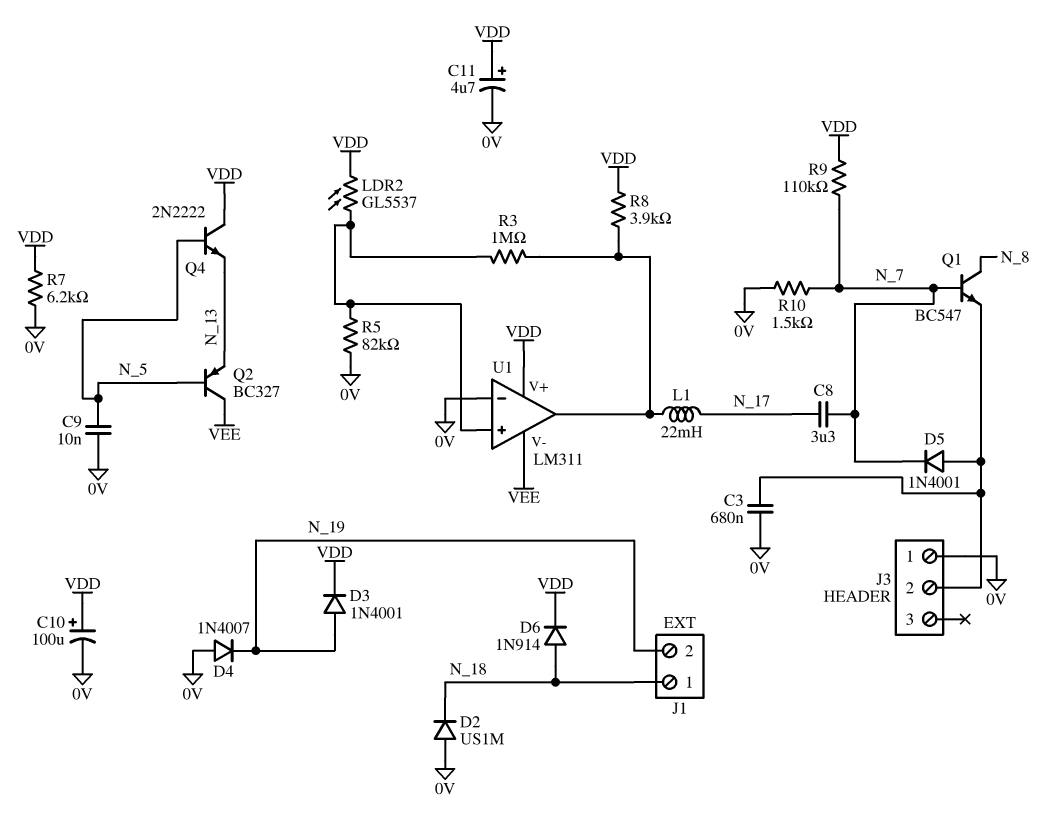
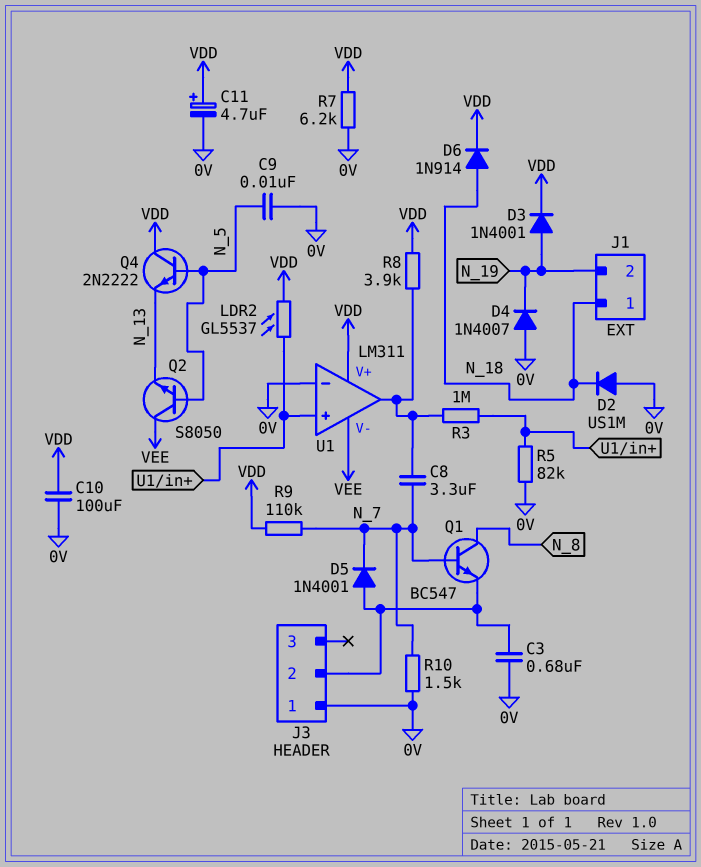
C8: 3.3uF (N_7, N_17) -> 3.3uF (N_7, U1/out)
C10: 100uF (plus VDD, minus 0V) -> 100uF (0V, VDD)
L1: 22mH (N_17, U1/out) -> none
Q2: PNP BC327 (B N_5, C VEE, E N_13) -> NPN S8050 (B N_5, C VEE, E N_13)

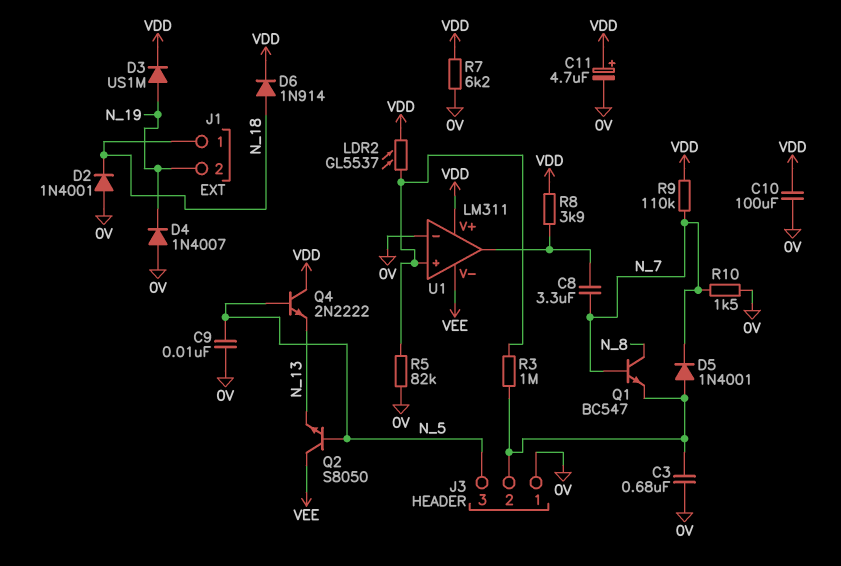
D2: diode US1M (A 0V, K N_18) -> diode 1N4001 (A 0V, K N_18)
D3: diode 1N4001 (A N_19, K VDD) -> diode US1M (A N_19, K VDD)
J3 pin 3: none -> N_5
R3: 1M (U1/in+, U1/out) -> 1M (J3/2, U1/in+)

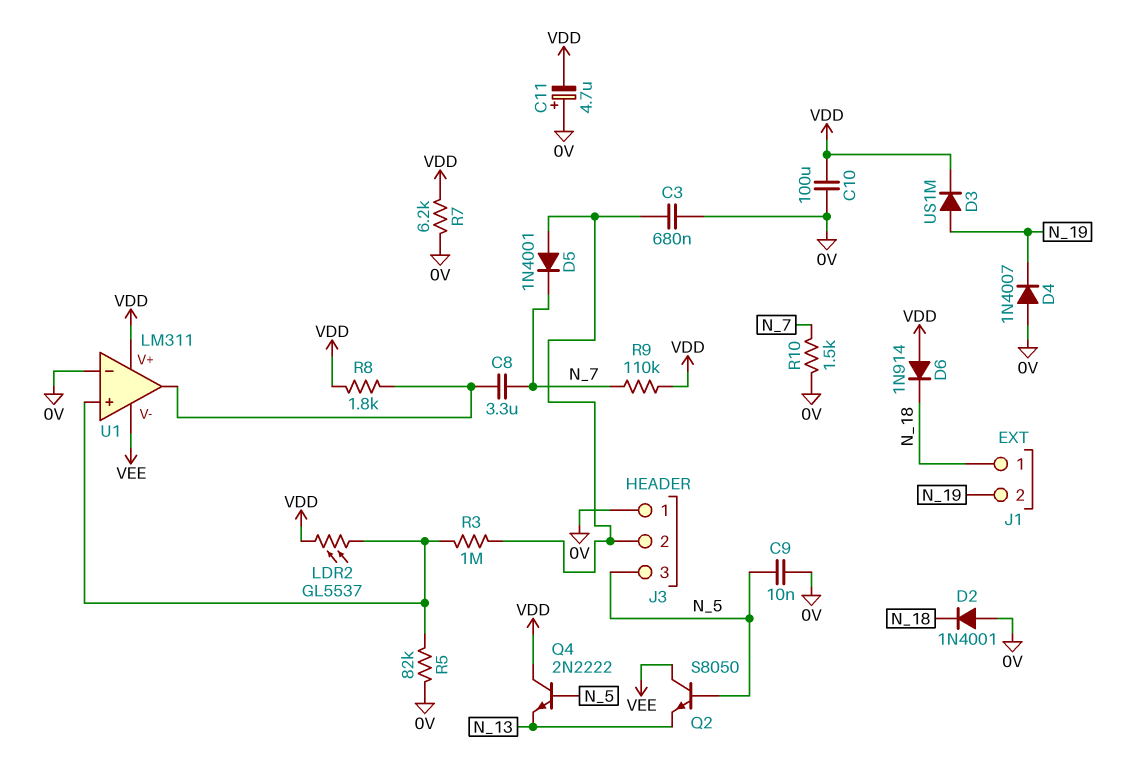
C11: 4.7uF (plus VDD, minus 0V) -> 4.7uF (plus 0V, minus VDD)
D6: diode 1N914 (A N_18, K VDD) -> diode 1N914 (A VDD, K N_18)
Q1: NPN BC547 (B N_7, C N_8, E J3/2) -> none
R8: 3.9k (U1/out, VDD) -> 1.8k (U1/out, VDD)

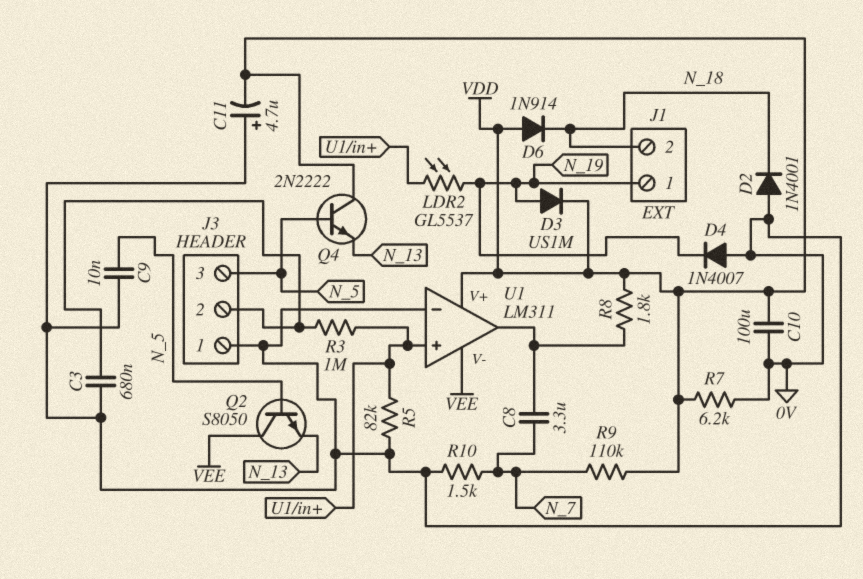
D5: diode 1N4001 (A J3/2, K N_7) -> none
J1 pin 1: N_18 -> N_19
J1 pin 2: N_19 -> N_18
LDR2: GL5537 (U1/in+, VDD) -> GL5537 (N_19, U1/in+)

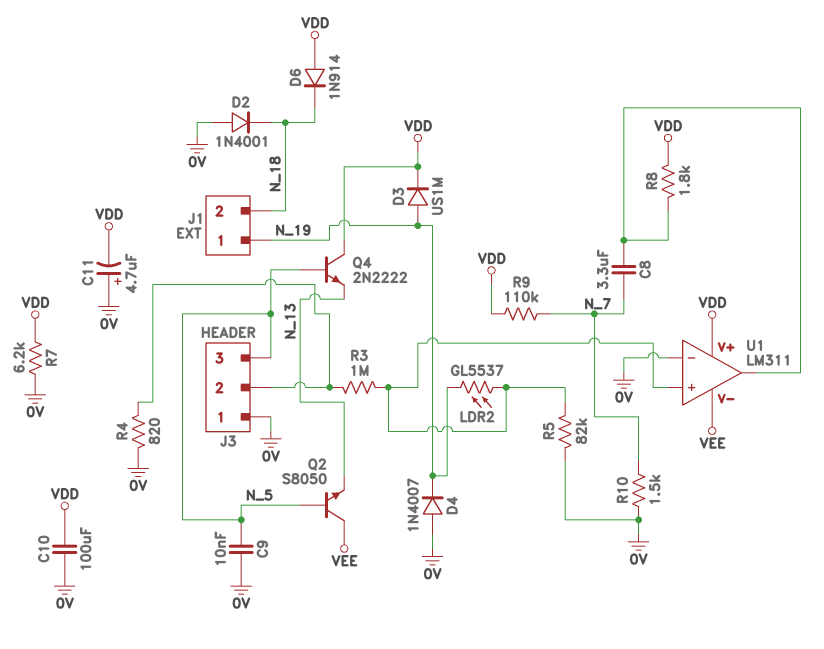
C3: 680nF (0V, J3/2) -> none
R4: none -> 820 (0V, J3/2)

